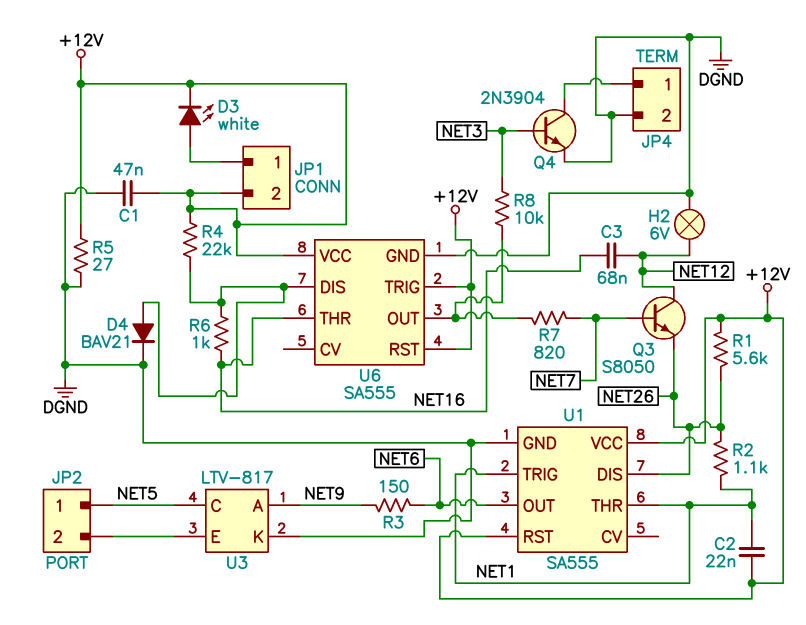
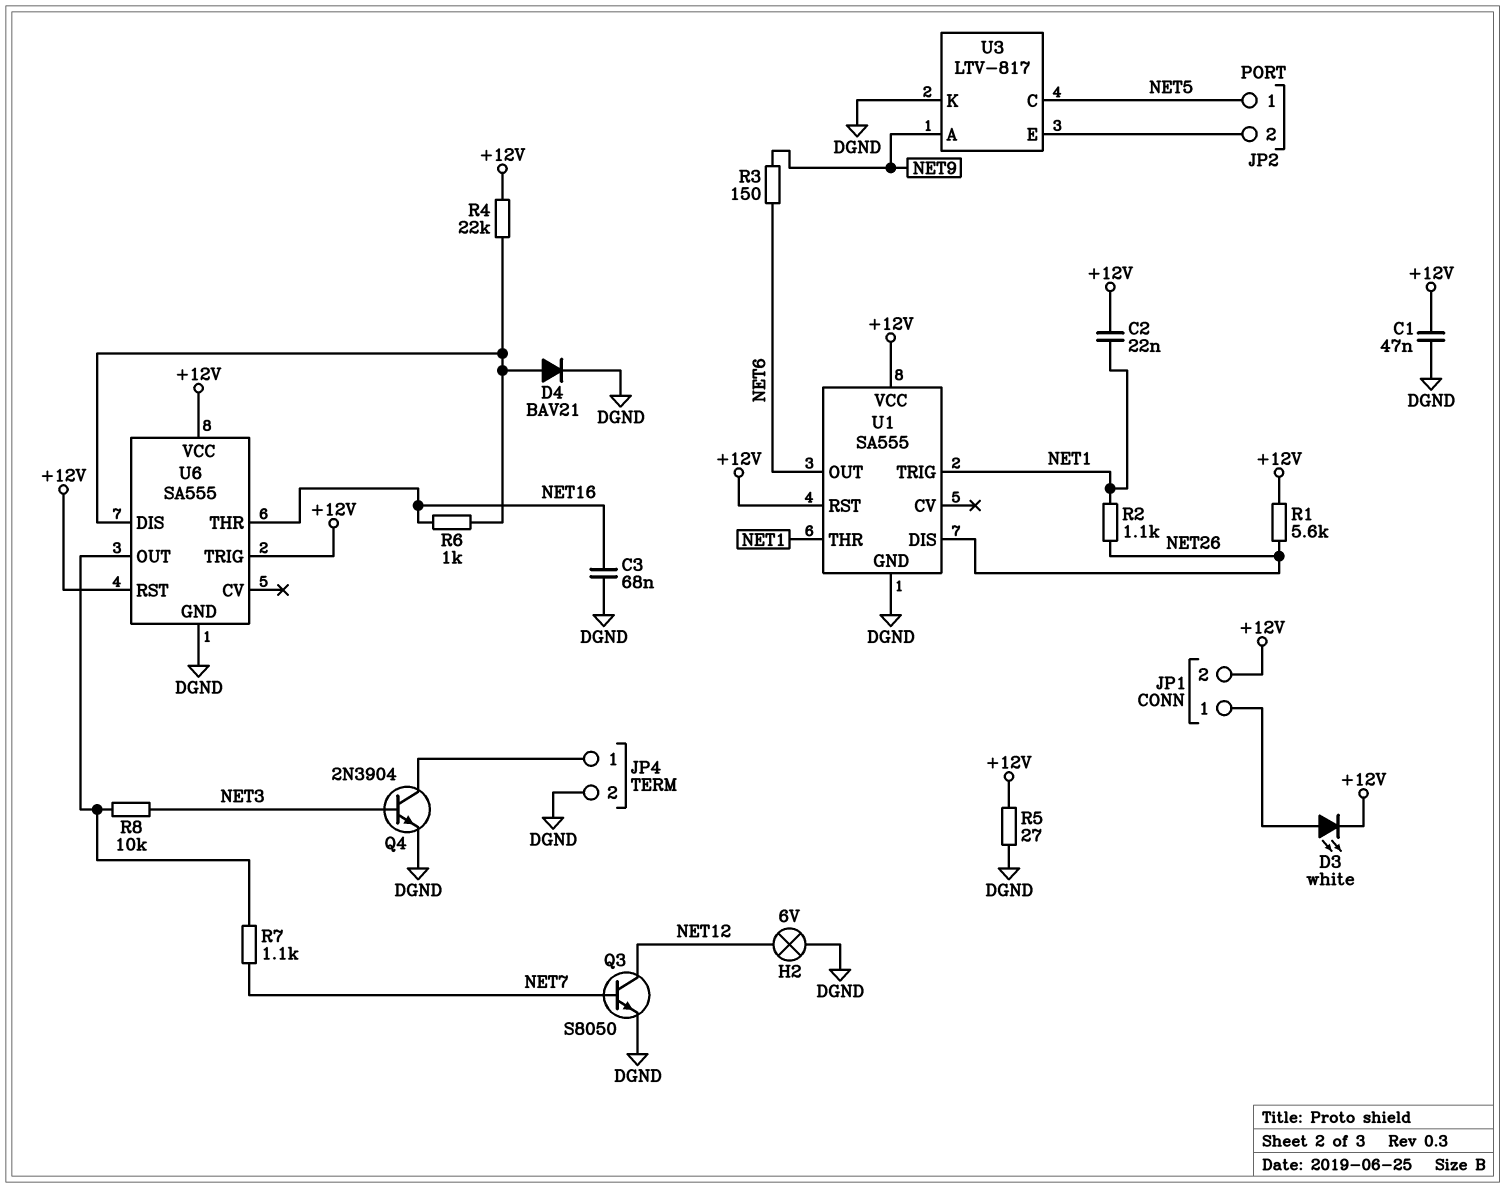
C3: 68nF (NET12, NET16) -> 68nF (DGND, NET16)
Q3: NPN S8050 (B NET7, C NET12, E NET26) -> NPN S8050 (B NET7, C NET12, E DGND)
R7: 820 (NET7, U6/OUT) -> 1.1k (NET7, U6/OUT)

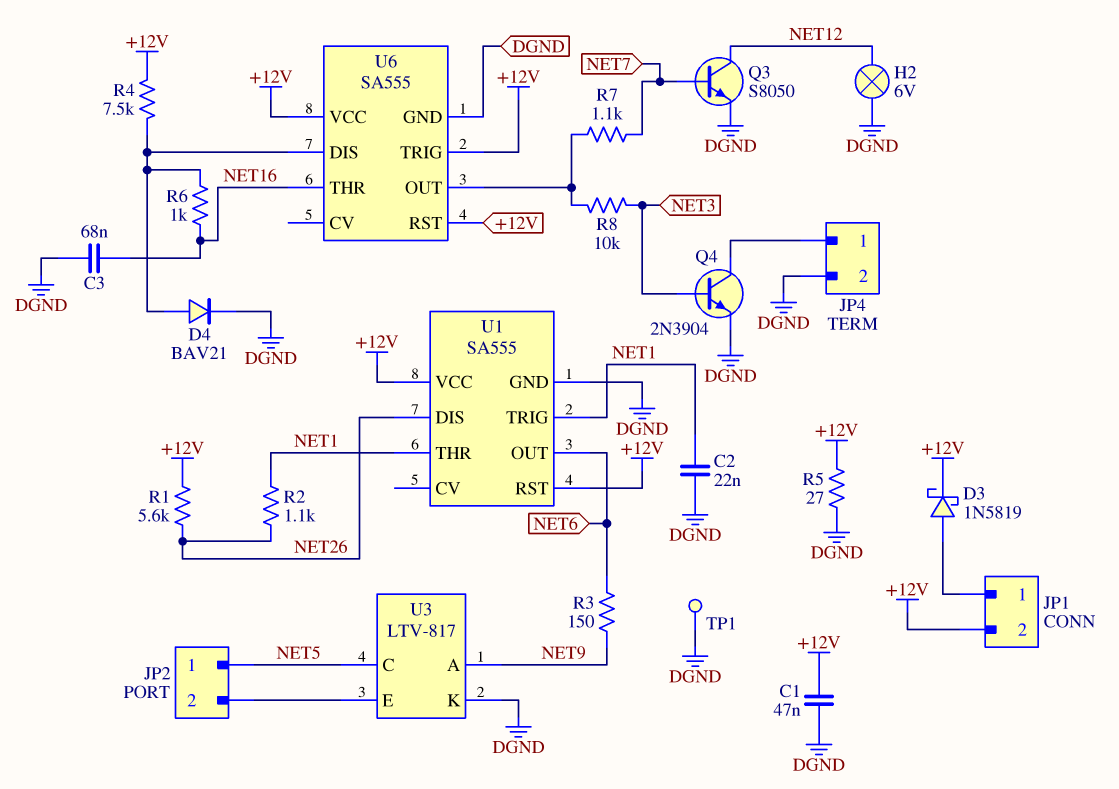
C2: 22nF (+12V, NET1) -> 22nF (DGND, NET1)
D3: LED white (A JP1/1, K +12V) -> schottky 1N5819 (A JP1/1, K +12V)
R4: 22k (+12V, U6/DIS) -> 7.5k (+12V, U6/DIS)
TP1: none -> test point (DGND)

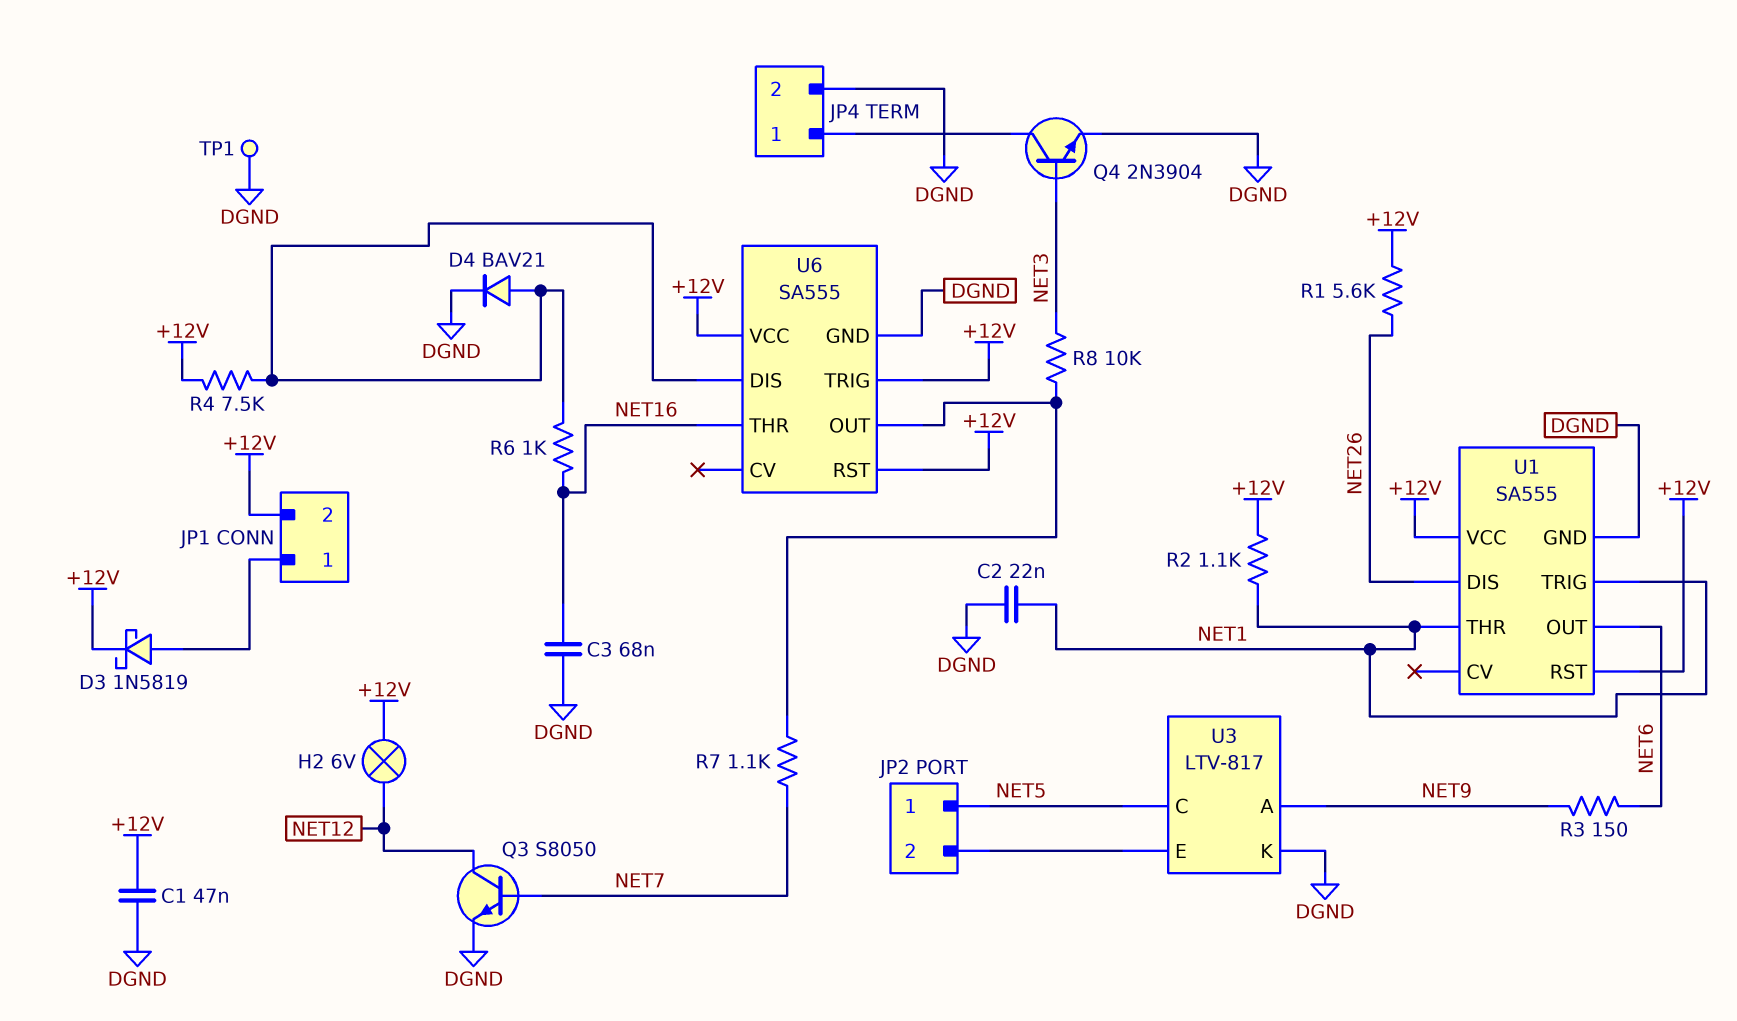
H2: lamp 6V (DGND, NET12) -> lamp 6V (+12V, NET12)
R2: 1.1k (NET1, NET26) -> 1.1k (+12V, NET1)
R5: 27 (+12V, DGND) -> none

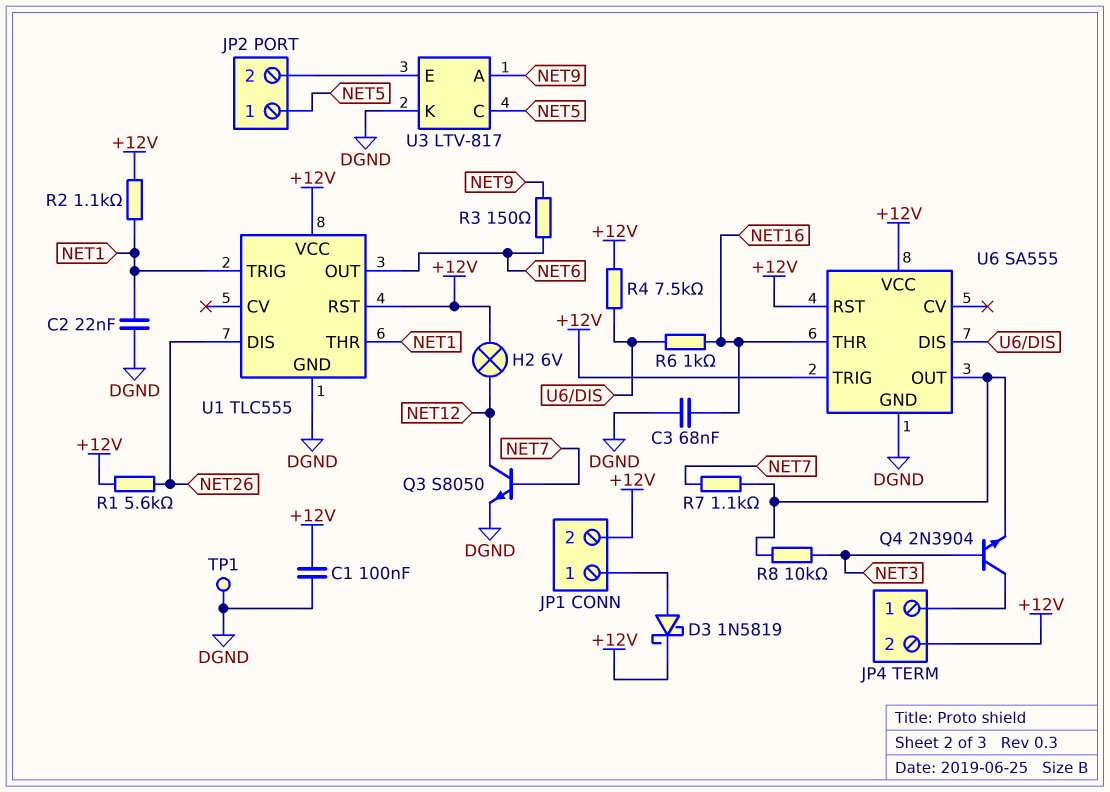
C1: 47nF (+12V, DGND) -> 100nF (+12V, DGND)
D4: diode BAV21 (A U6/DIS, K DGND) -> none
JP4 pin 2: DGND -> +12V
Q4: NPN 2N3904 (B NET3, C JP4/1, E DGND) -> NPN 2N3904 (B NET3, C JP4/1, E U6/OUT)
U1: SA555 -> TLC555

